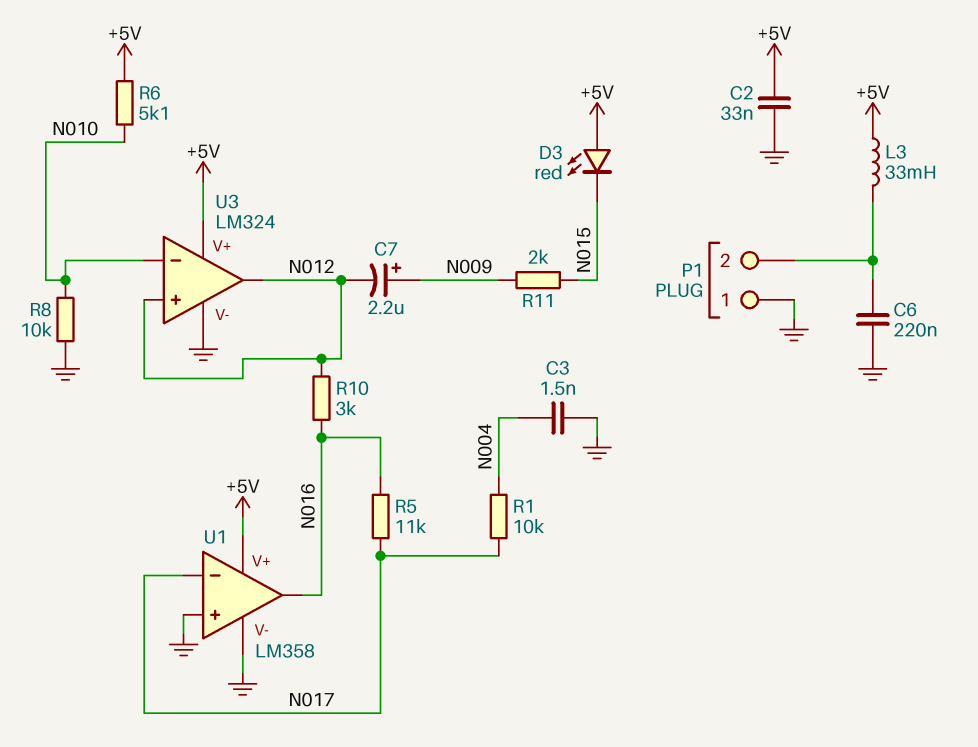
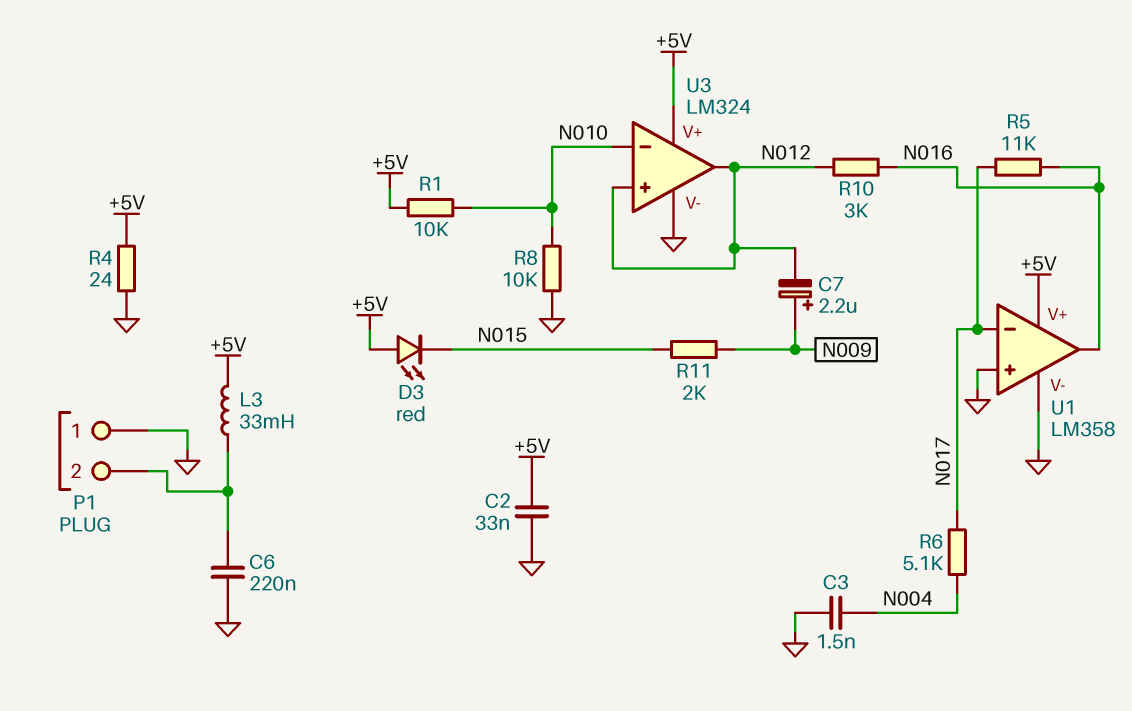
R1: 10k (N004, N017) -> 10k (+5V, N010)
R4: none -> 24 (+5V, GND)
R6: 5.1k (+5V, N010) -> 5.1k (N004, N017)

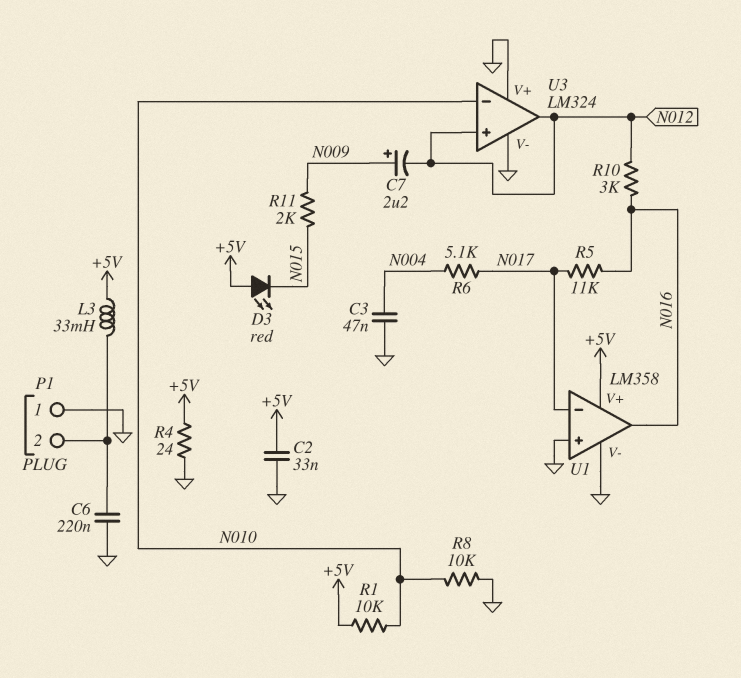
C3: 1.5nF (GND, N004) -> 47nF (GND, N004)
U3 pin V+: +5V -> GND

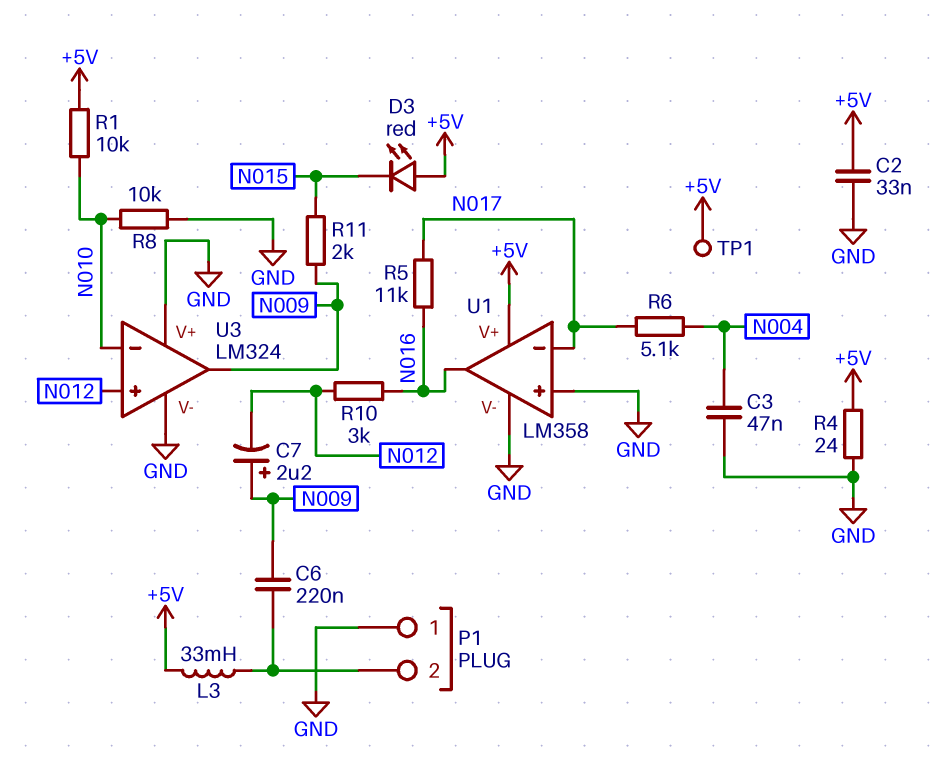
C6: 220nF (GND, P1/2) -> 220nF (N009, P1/2)
TP1: none -> test point (+5V)
U3 pin out: N012 -> N009

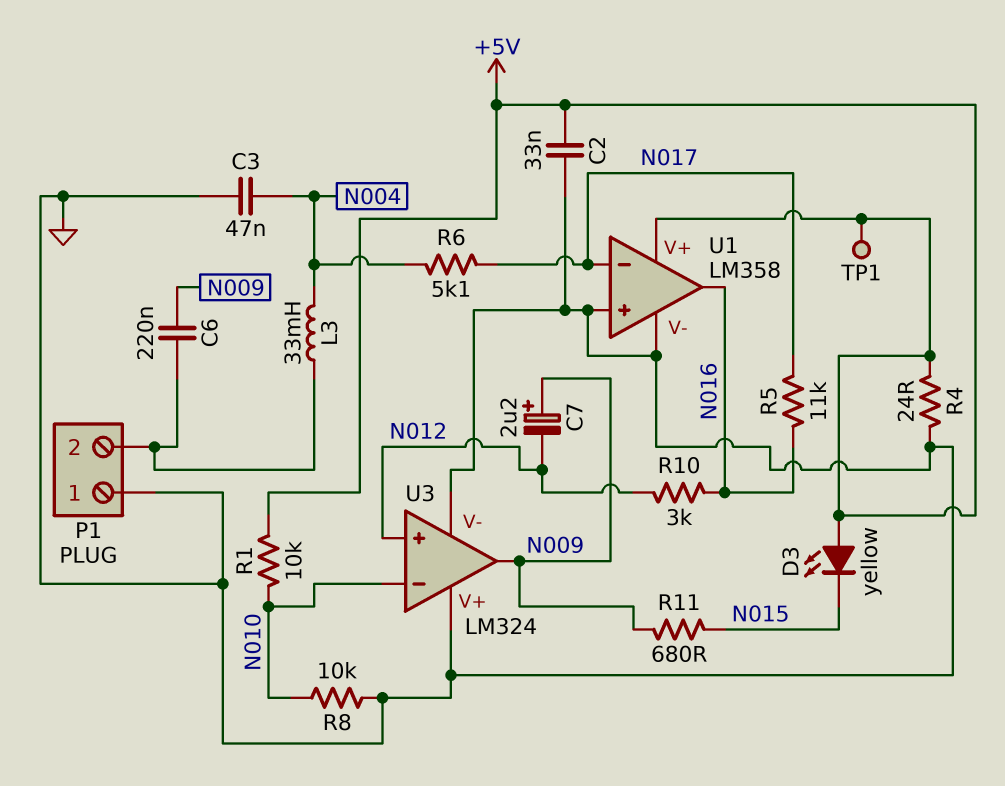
D3: LED red (A +5V, K N015) -> LED yellow (A +5V, K N015)
L3: 33mH (+5V, P1/2) -> 33mH (N004, P1/2)
R11: 2k (N009, N015) -> 680 (N009, N015)

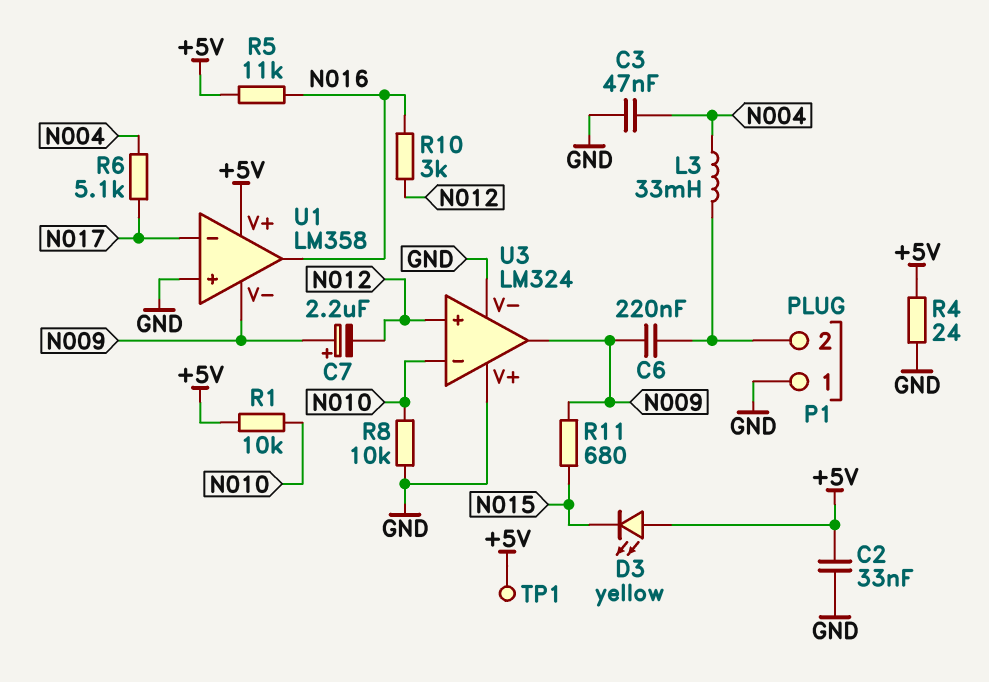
R5: 11k (N016, N017) -> 11k (+5V, N016)
U1 pin V-: GND -> N009

